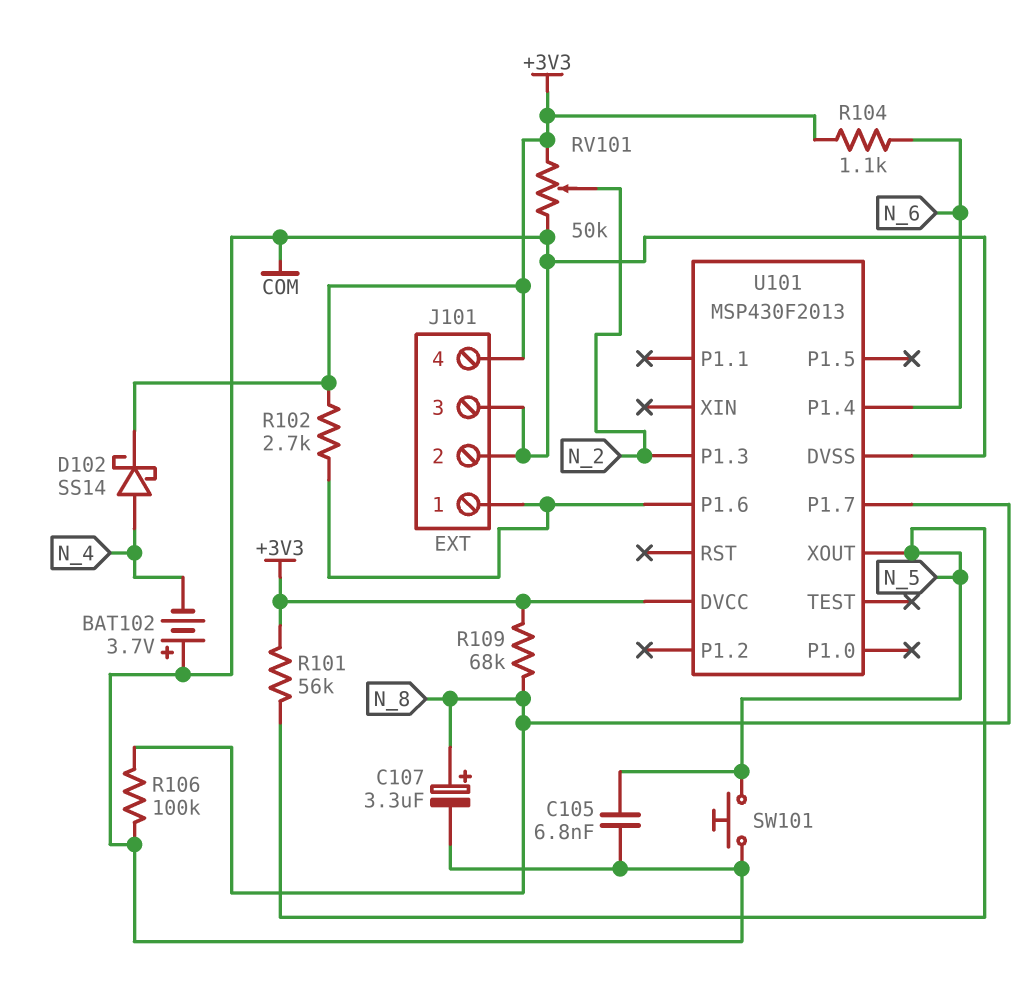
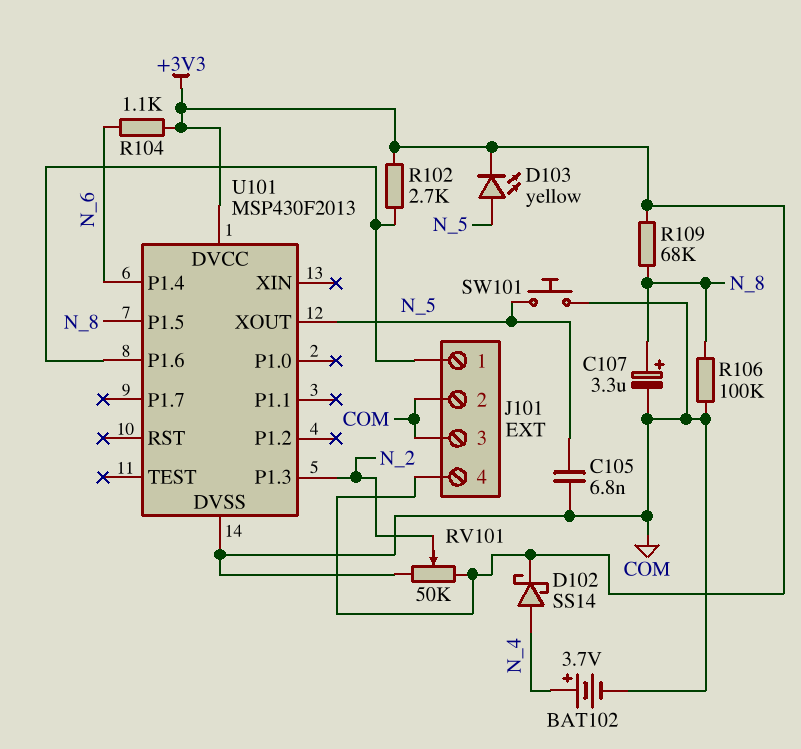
BAT102: 3.7V (plus COM, minus N_4) -> 3.7V (plus N_4, minus COM)
D103: none -> LED yellow (A N_5, K +3V3)
R101: 56k (+3V3, N_5) -> none
U101 pin P1.5: none -> N_8
U101 pin P1.7: N_8 -> none

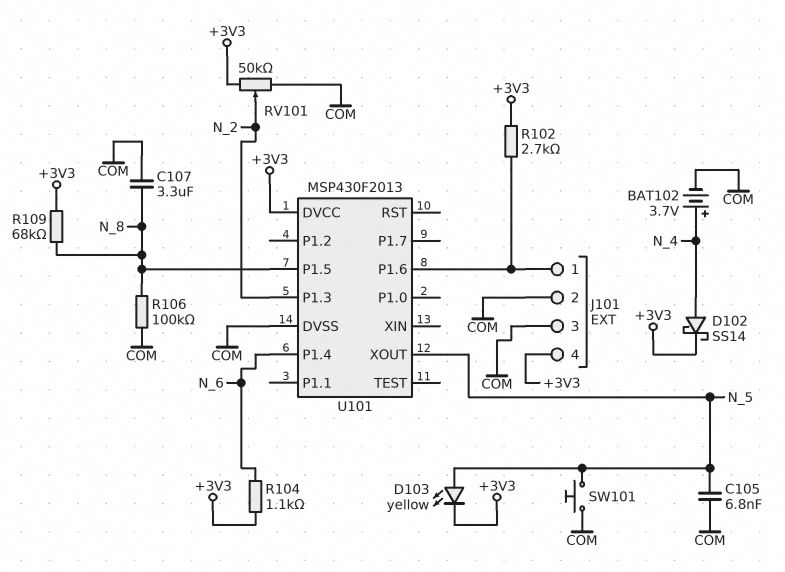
C107: 3.3uF (plus N_8, minus COM) -> 3.3uF (COM, N_8)

